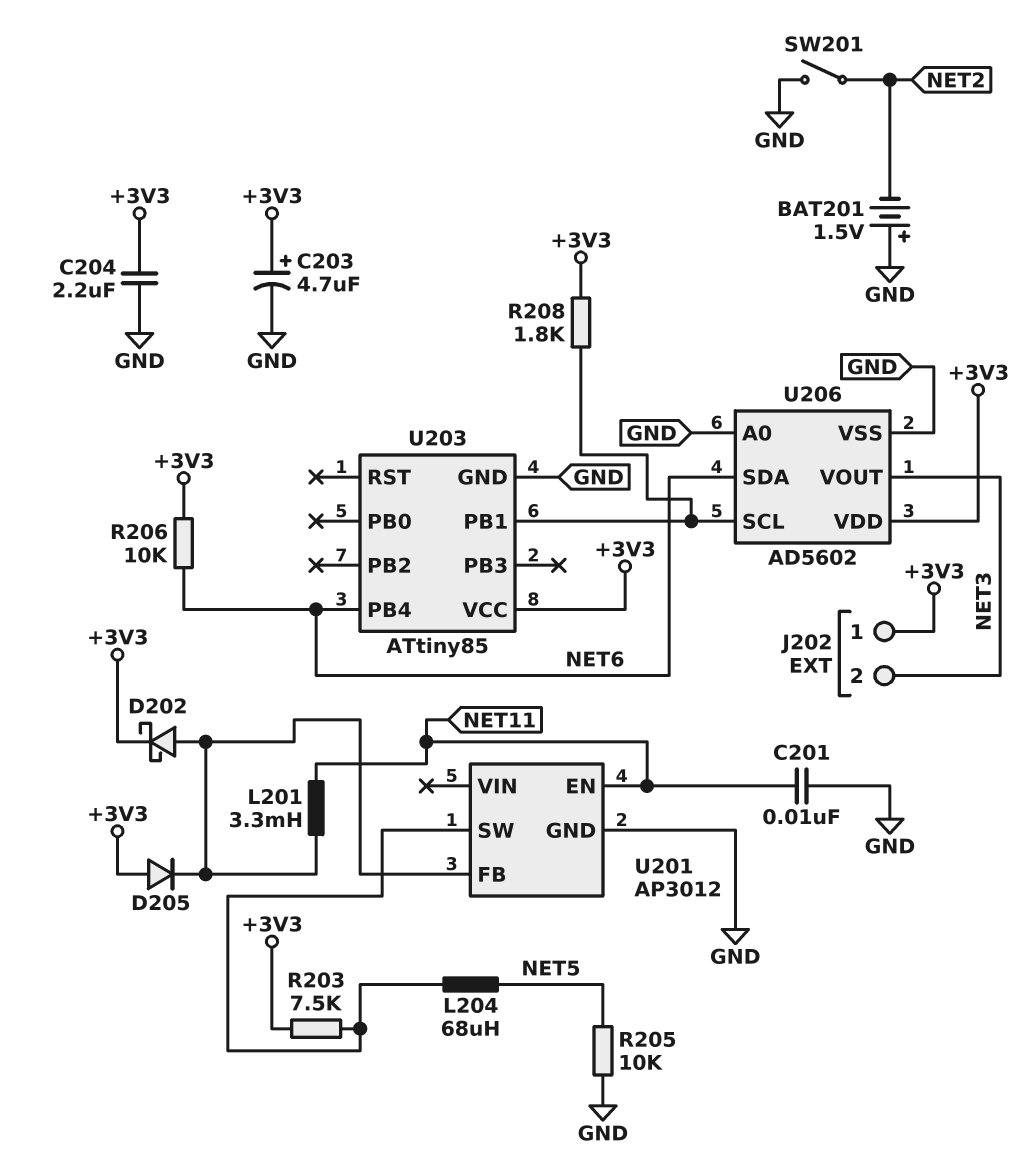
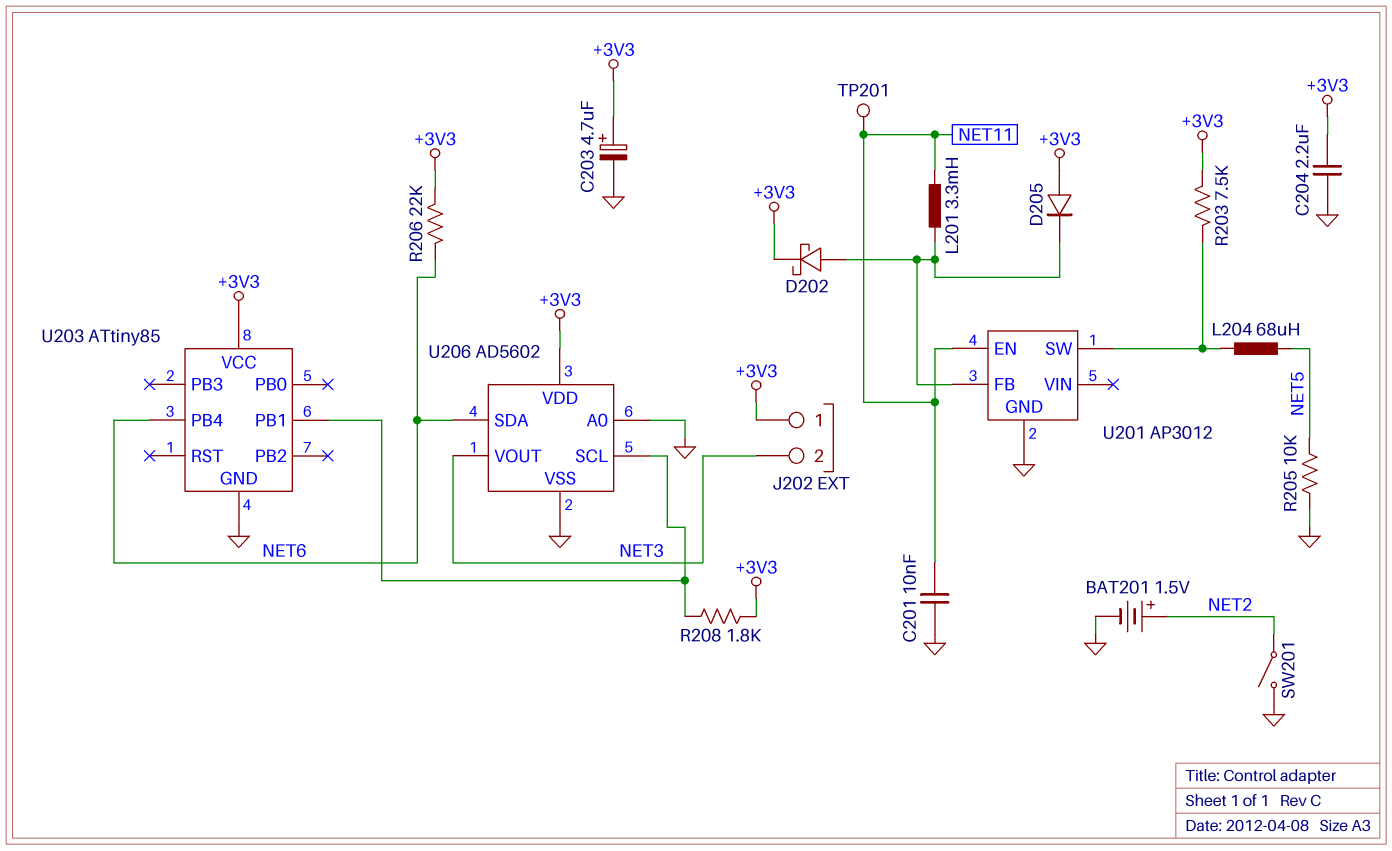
BAT201: 1.5V (plus GND, minus NET2) -> 1.5V (plus NET2, minus GND)
R206: 10k (+3V3, NET6) -> 22k (+3V3, NET6)
TP201: none -> test point (NET11)

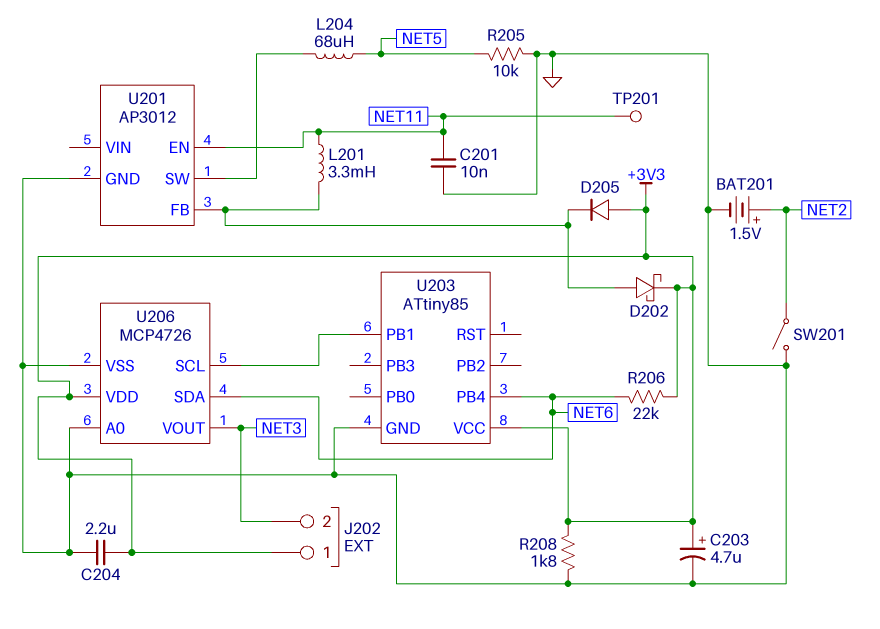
R203: 7.5k (+3V3, U201/SW) -> none
R208: 1.8k (+3V3, U203/PB1) -> 1.8k (+3V3, GND)
U206: AD5602 -> MCP4726

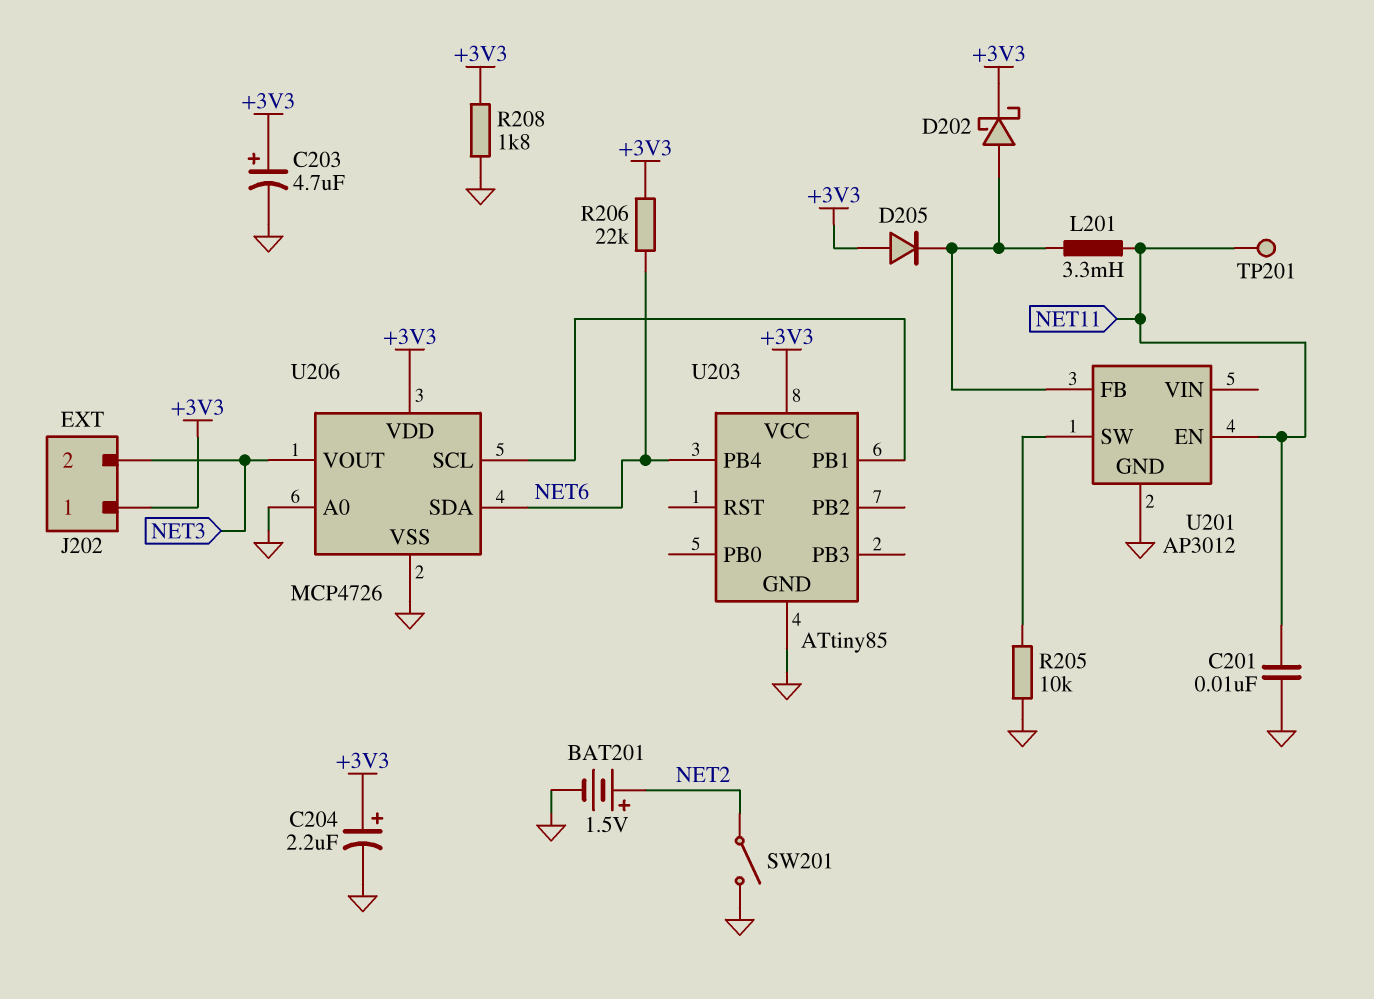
C204: 2.2uF (+3V3, GND) -> 2.2uF (plus +3V3, minus GND)
L204: 68uH (NET5, U201/SW) -> none
R205: 10k (GND, NET5) -> 10k (GND, U201/SW)

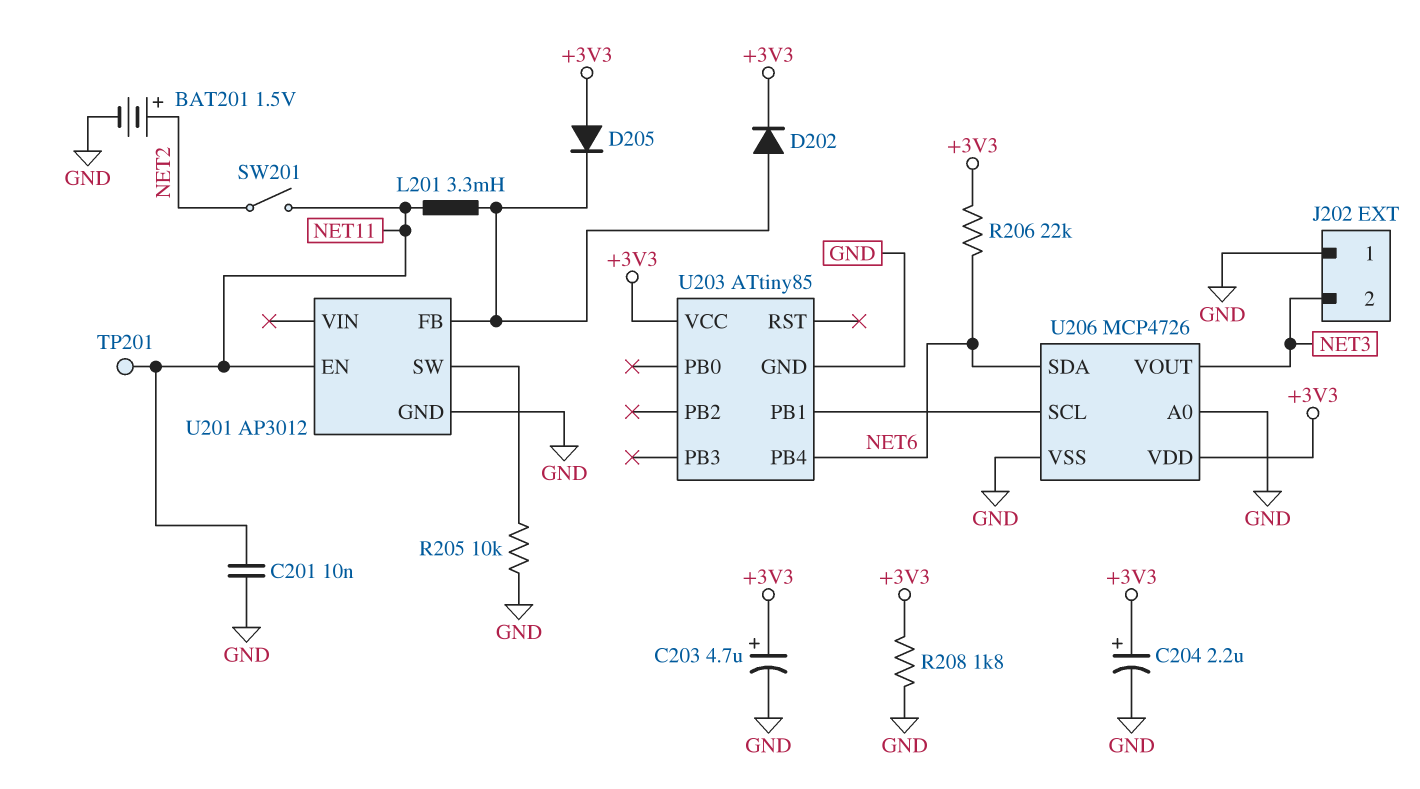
D202: schottky (A U201/FB, K +3V3) -> diode (A U201/FB, K +3V3)
J202 pin 1: +3V3 -> GND
SW201: switch (GND, NET2) -> switch (NET2, NET11)

